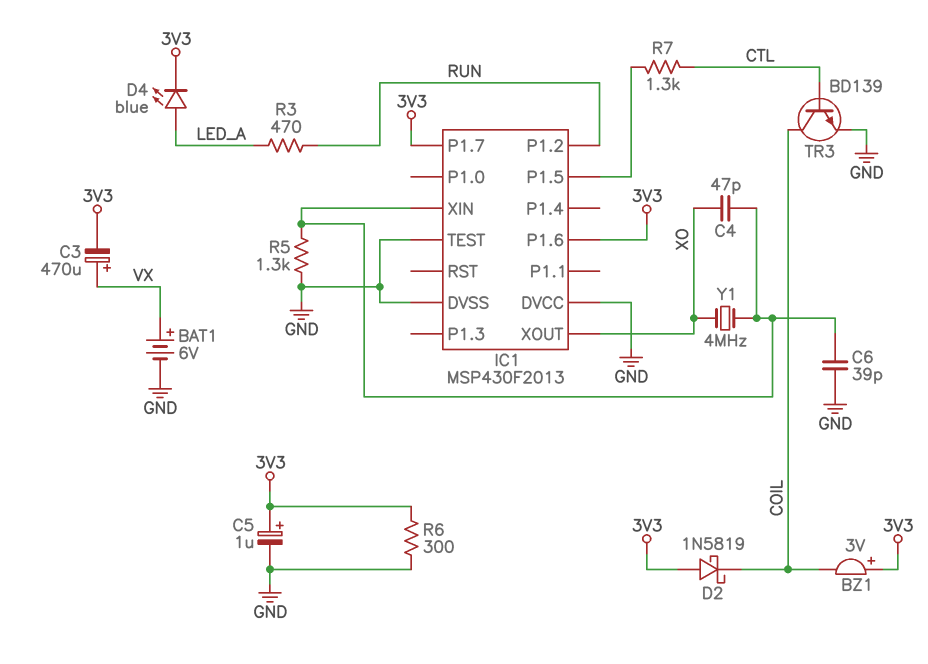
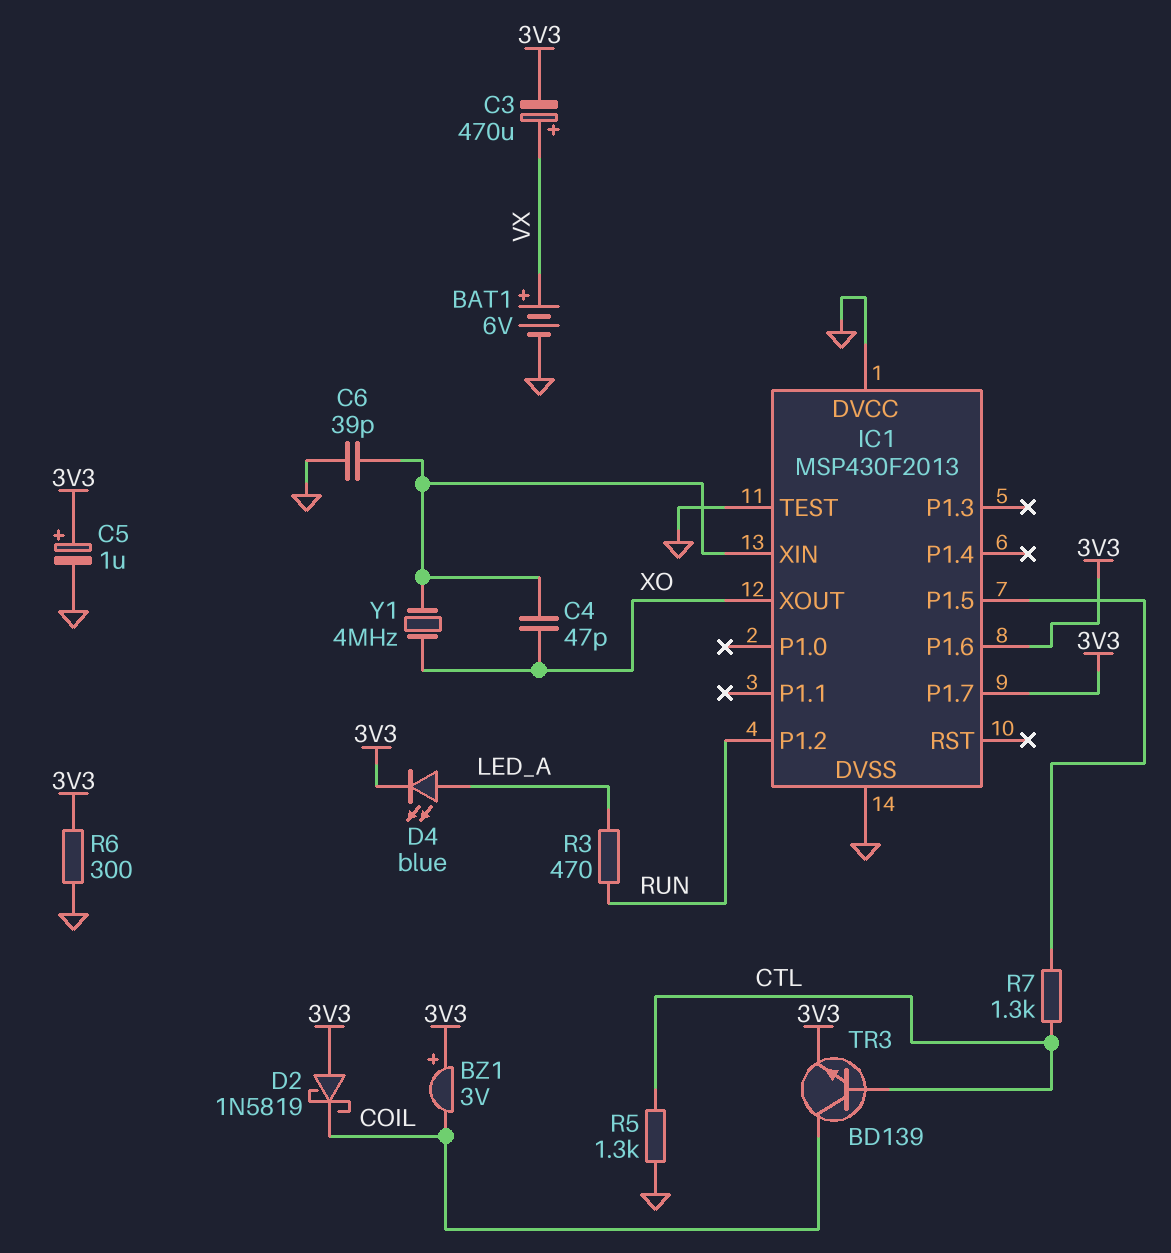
R5: 1.3k (GND, IC1/XIN) -> 1.3k (CTL, GND)
TR3: NPN BD139 (B CTL, C COIL, E GND) -> NPN BD139 (B CTL, C COIL, E 3V3)

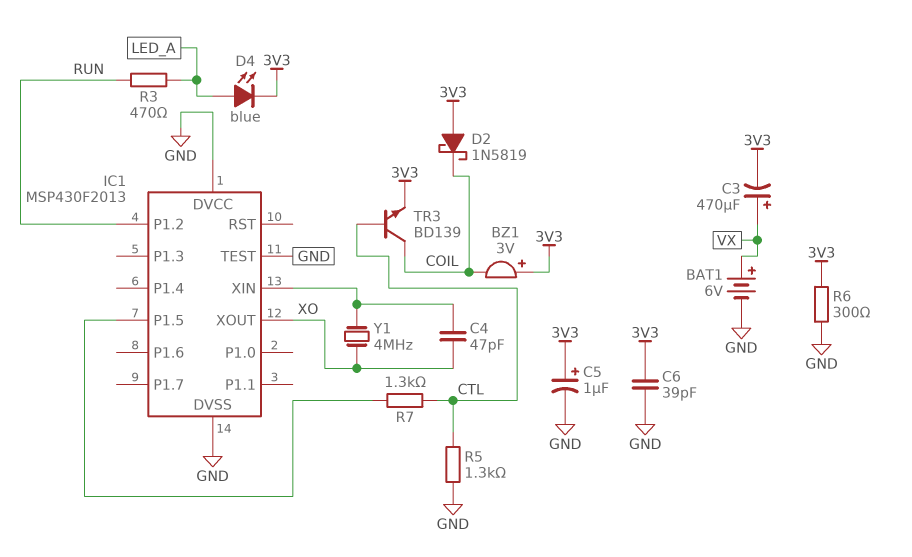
C6: 39pF (GND, IC1/XIN) -> 39pF (3V3, GND)
IC1 pin P1.6: 3V3 -> none
IC1 pin P1.7: 3V3 -> none

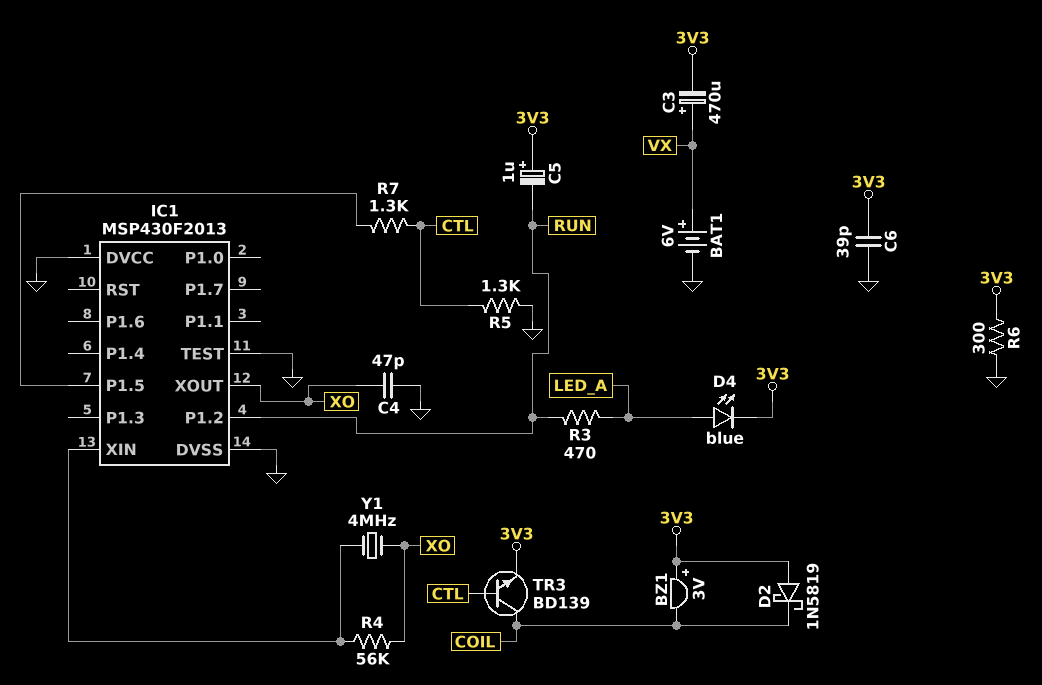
C4: 47pF (IC1/XIN, XO) -> 47pF (GND, XO)
C5: 1uF (plus 3V3, minus GND) -> 1uF (plus 3V3, minus RUN)
R4: none -> 56k (IC1/XIN, XO)

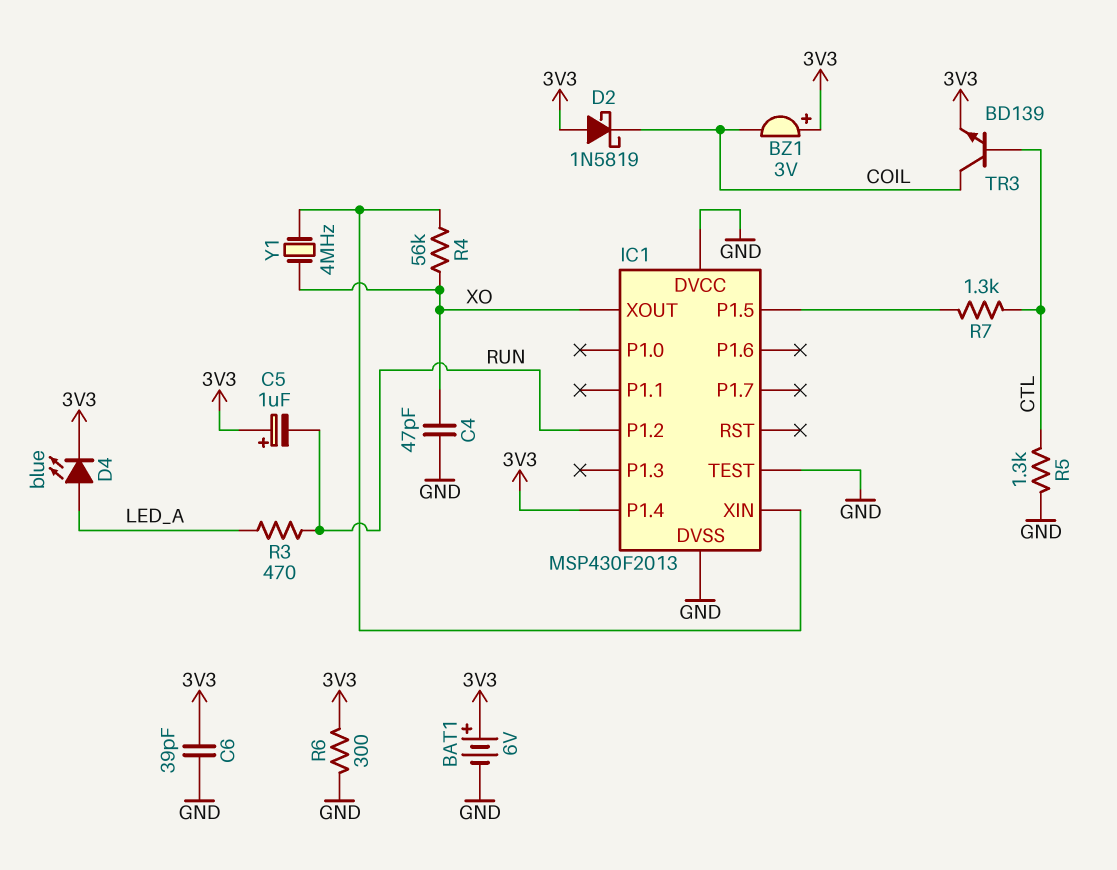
BAT1: 6V (plus VX, minus GND) -> 6V (plus 3V3, minus GND)
C3: 470uF (plus VX, minus 3V3) -> none
IC1 pin P1.4: none -> 3V3

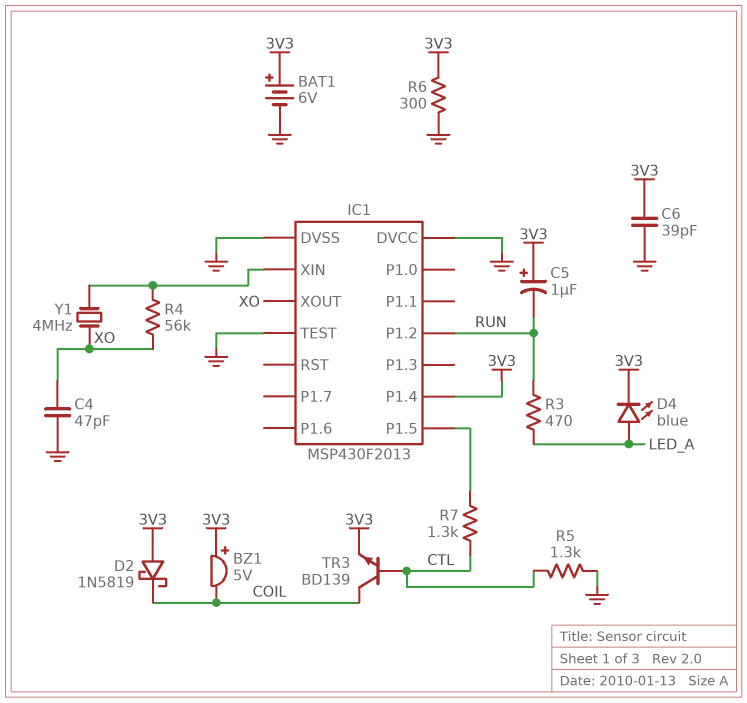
BZ1: buzzer 3V (plus 3V3, minus COIL) -> buzzer 5V (plus 3V3, minus COIL)

